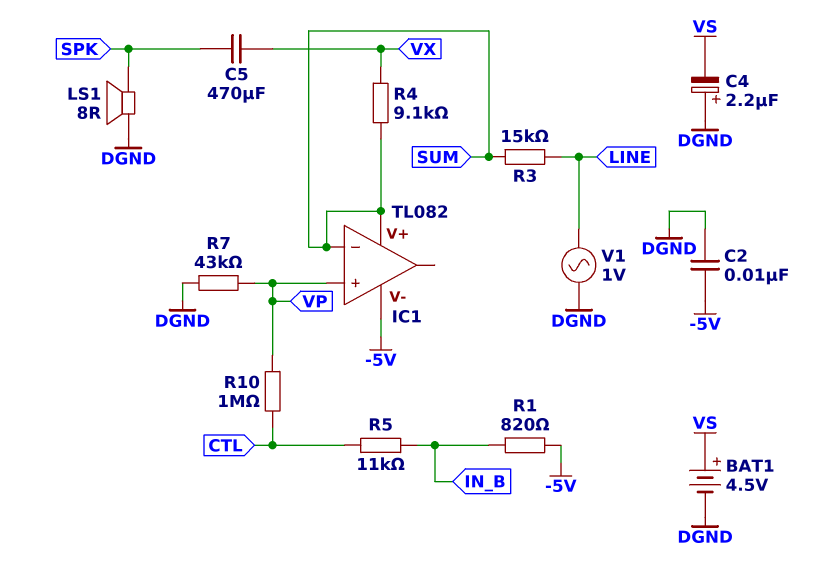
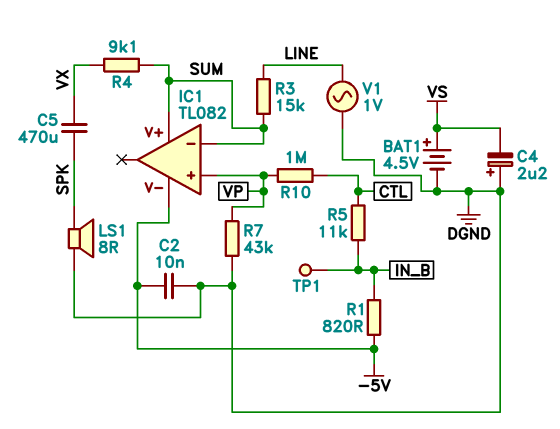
TP1: none -> test point (IN_B)

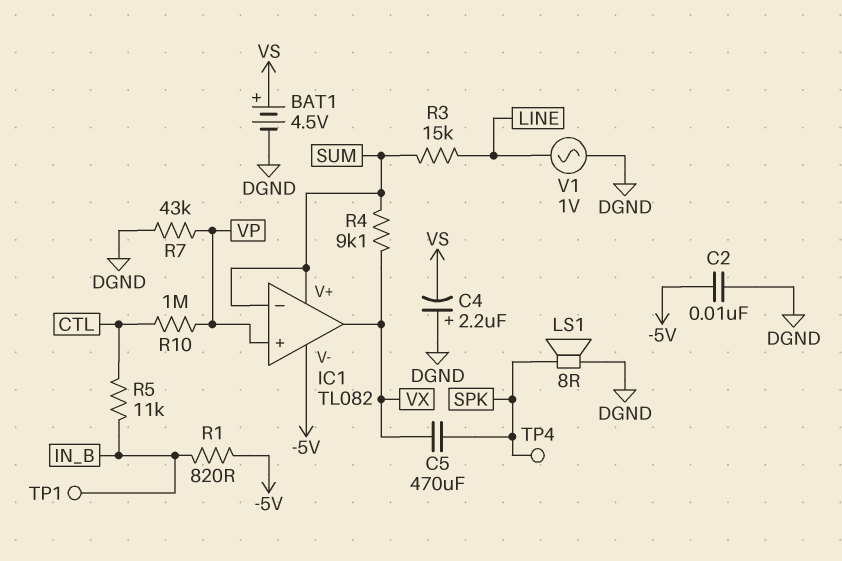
IC1 pin out: none -> VX
TP4: none -> test point (SPK)

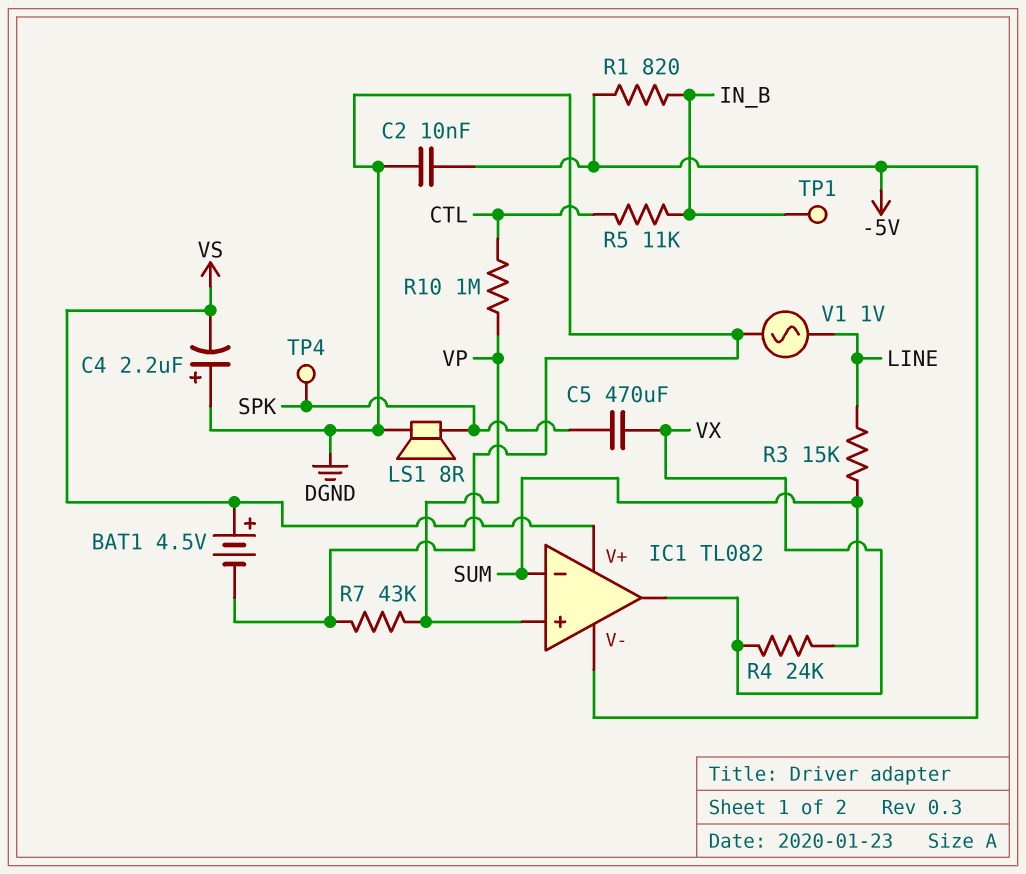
IC1 pin V+: SUM -> VS
R4: 9.1k (SUM, VX) -> 24k (SUM, VX)

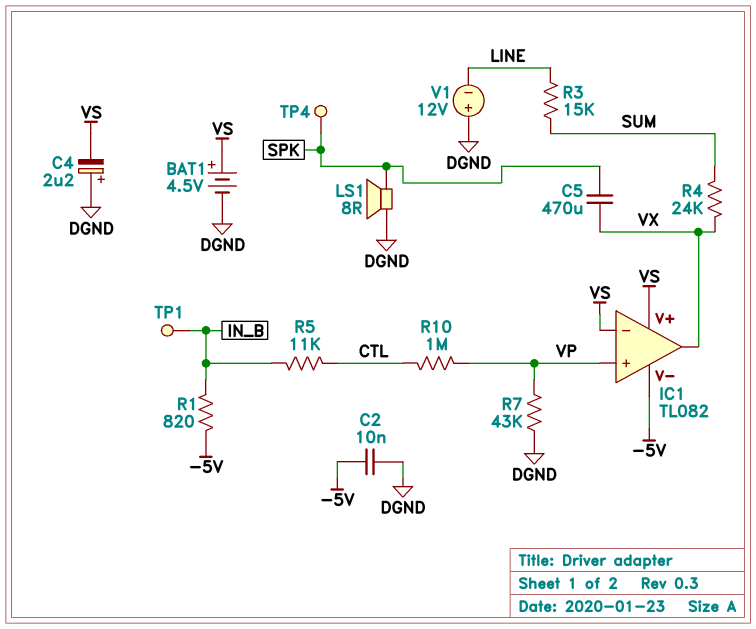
IC1 pin in-: SUM -> VS
V1: AC 1V (DGND, LINE) -> 12V (plus DGND, minus LINE)

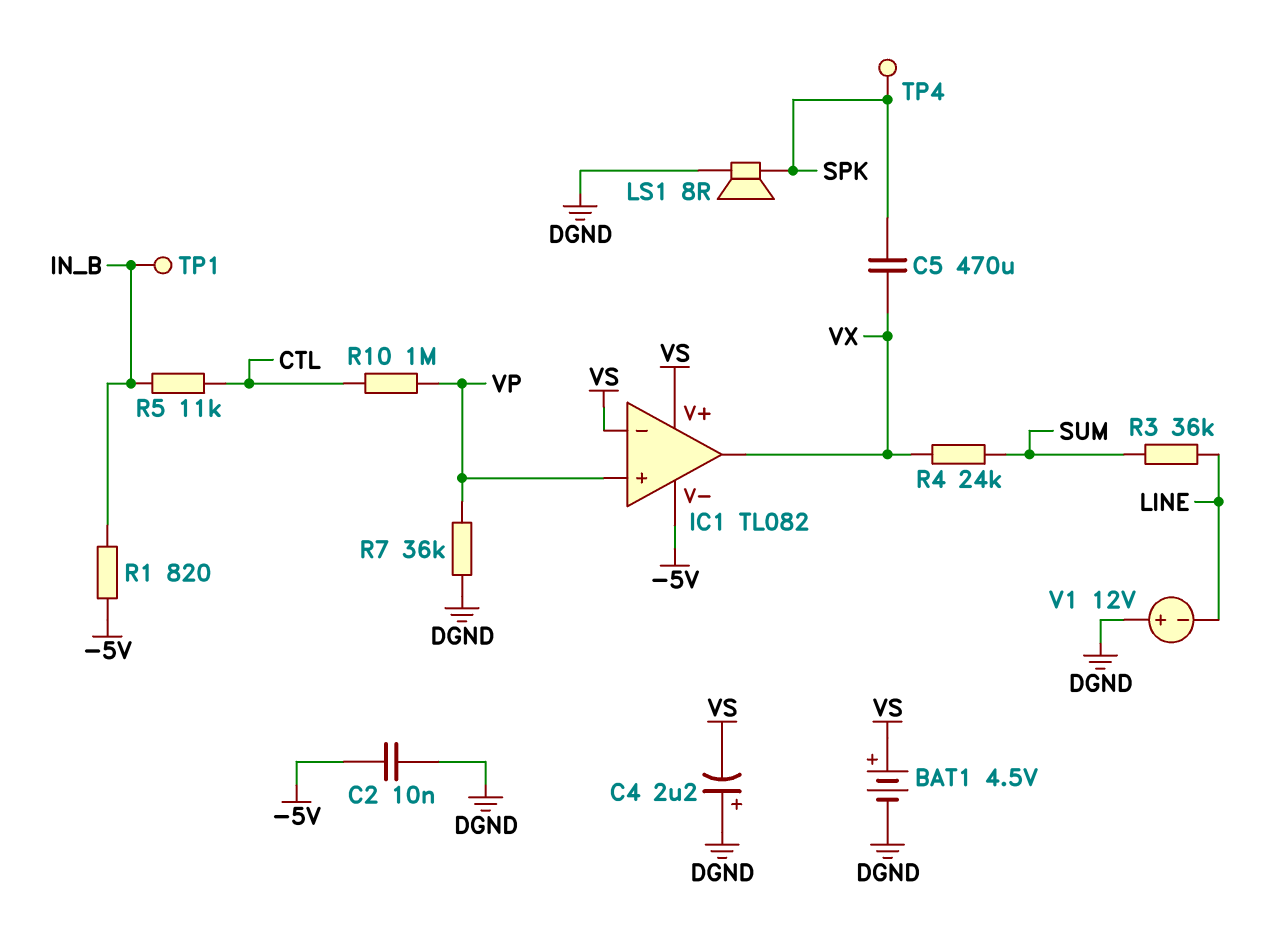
R3: 15k (LINE, SUM) -> 36k (LINE, SUM)
R7: 43k (DGND, VP) -> 36k (DGND, VP)

